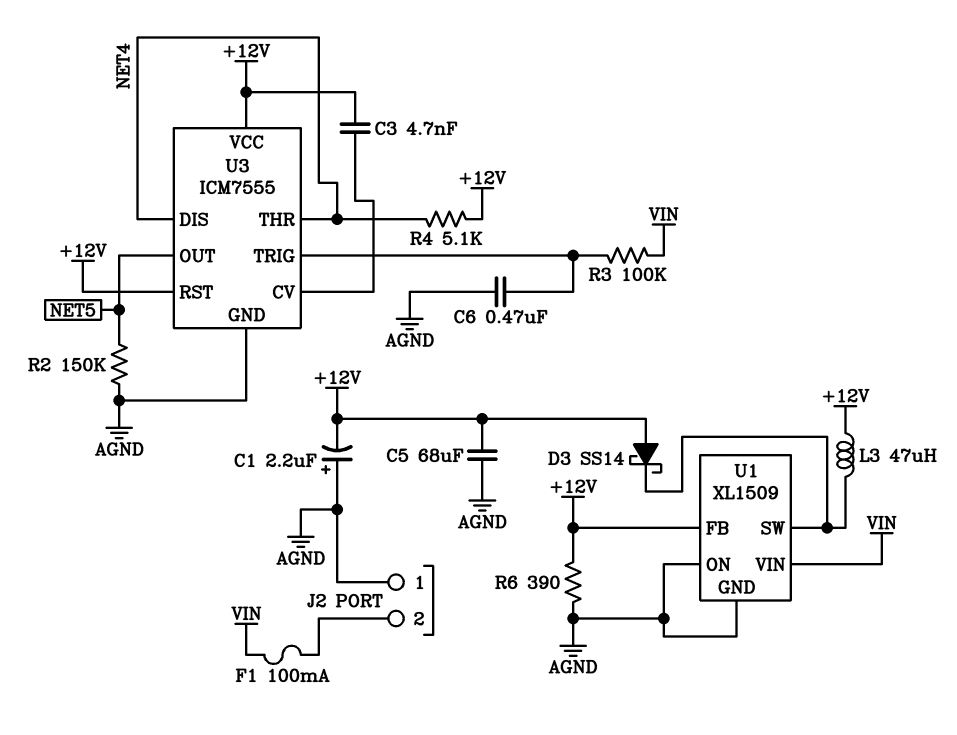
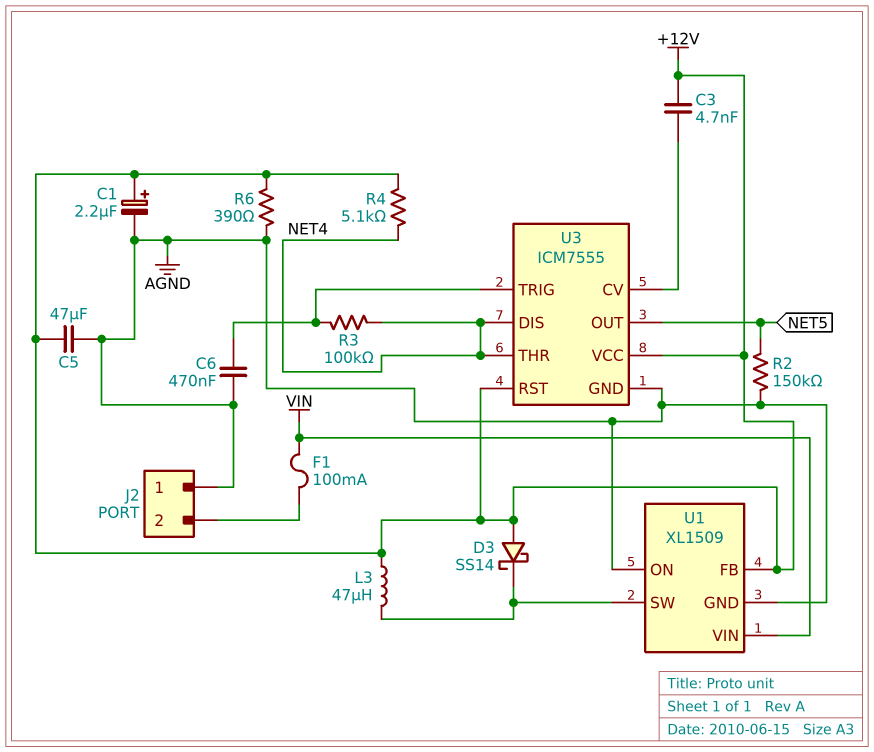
C1: 2.2uF (plus AGND, minus +12V) -> 2.2uF (plus +12V, minus AGND)
C5: 68uF (+12V, AGND) -> 47uF (+12V, AGND)
R3: 100k (U3/TRIG, VIN) -> 100k (NET4, U3/TRIG)

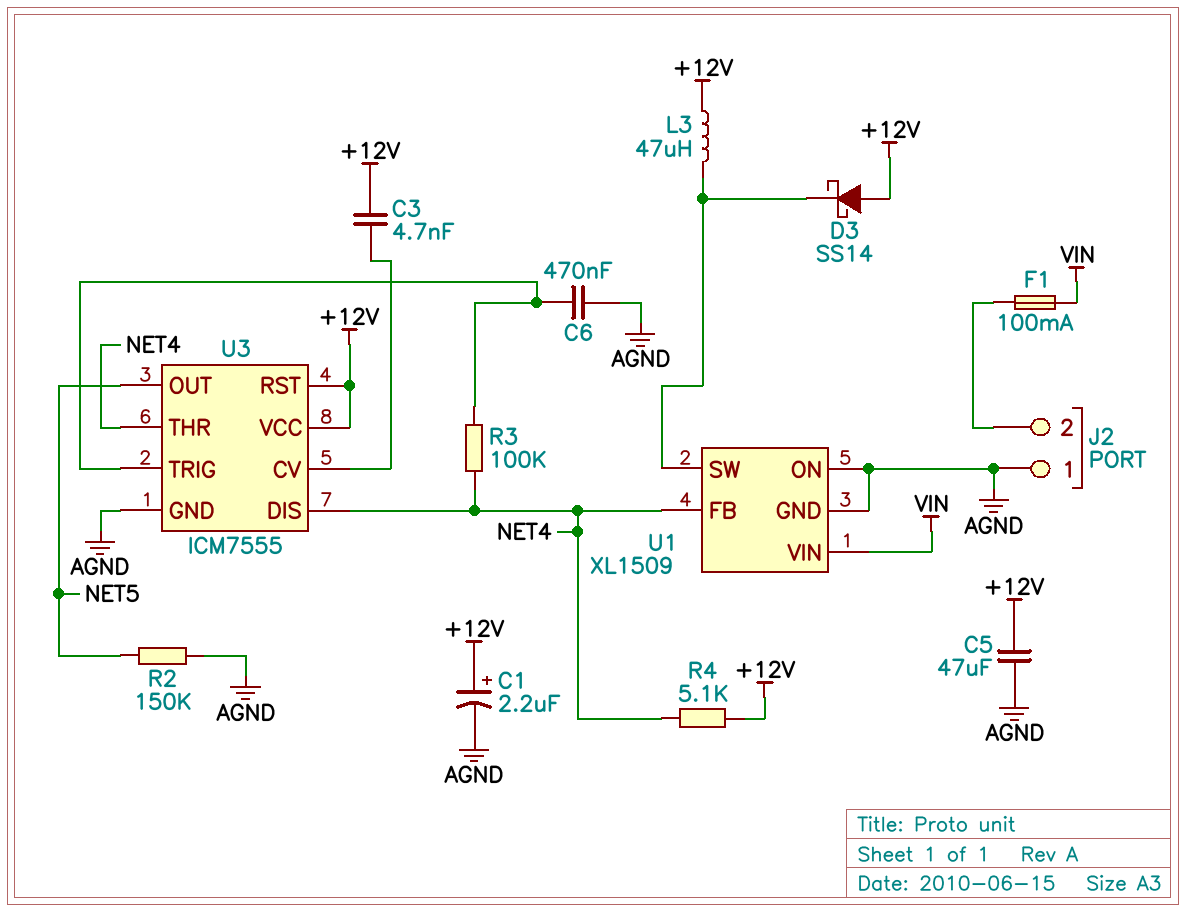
R6: 390 (+12V, AGND) -> none
U1 pin FB: +12V -> NET4

